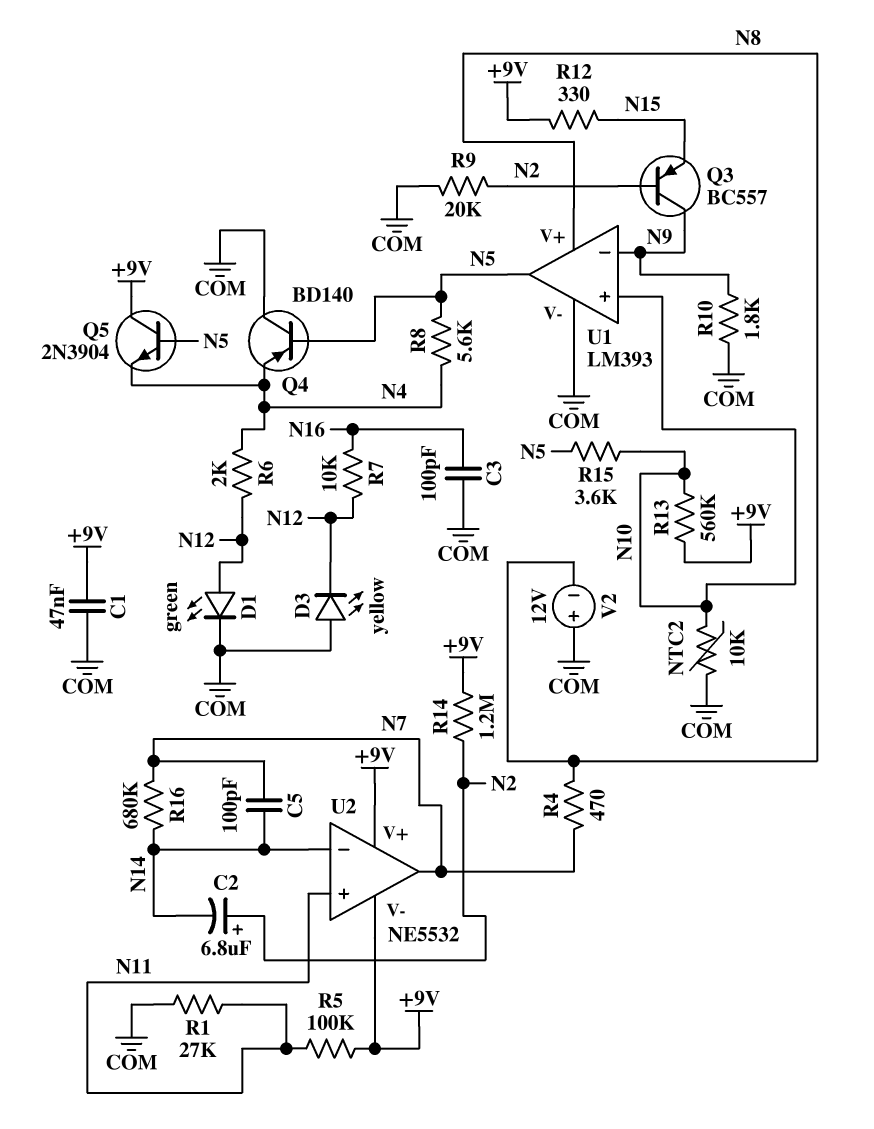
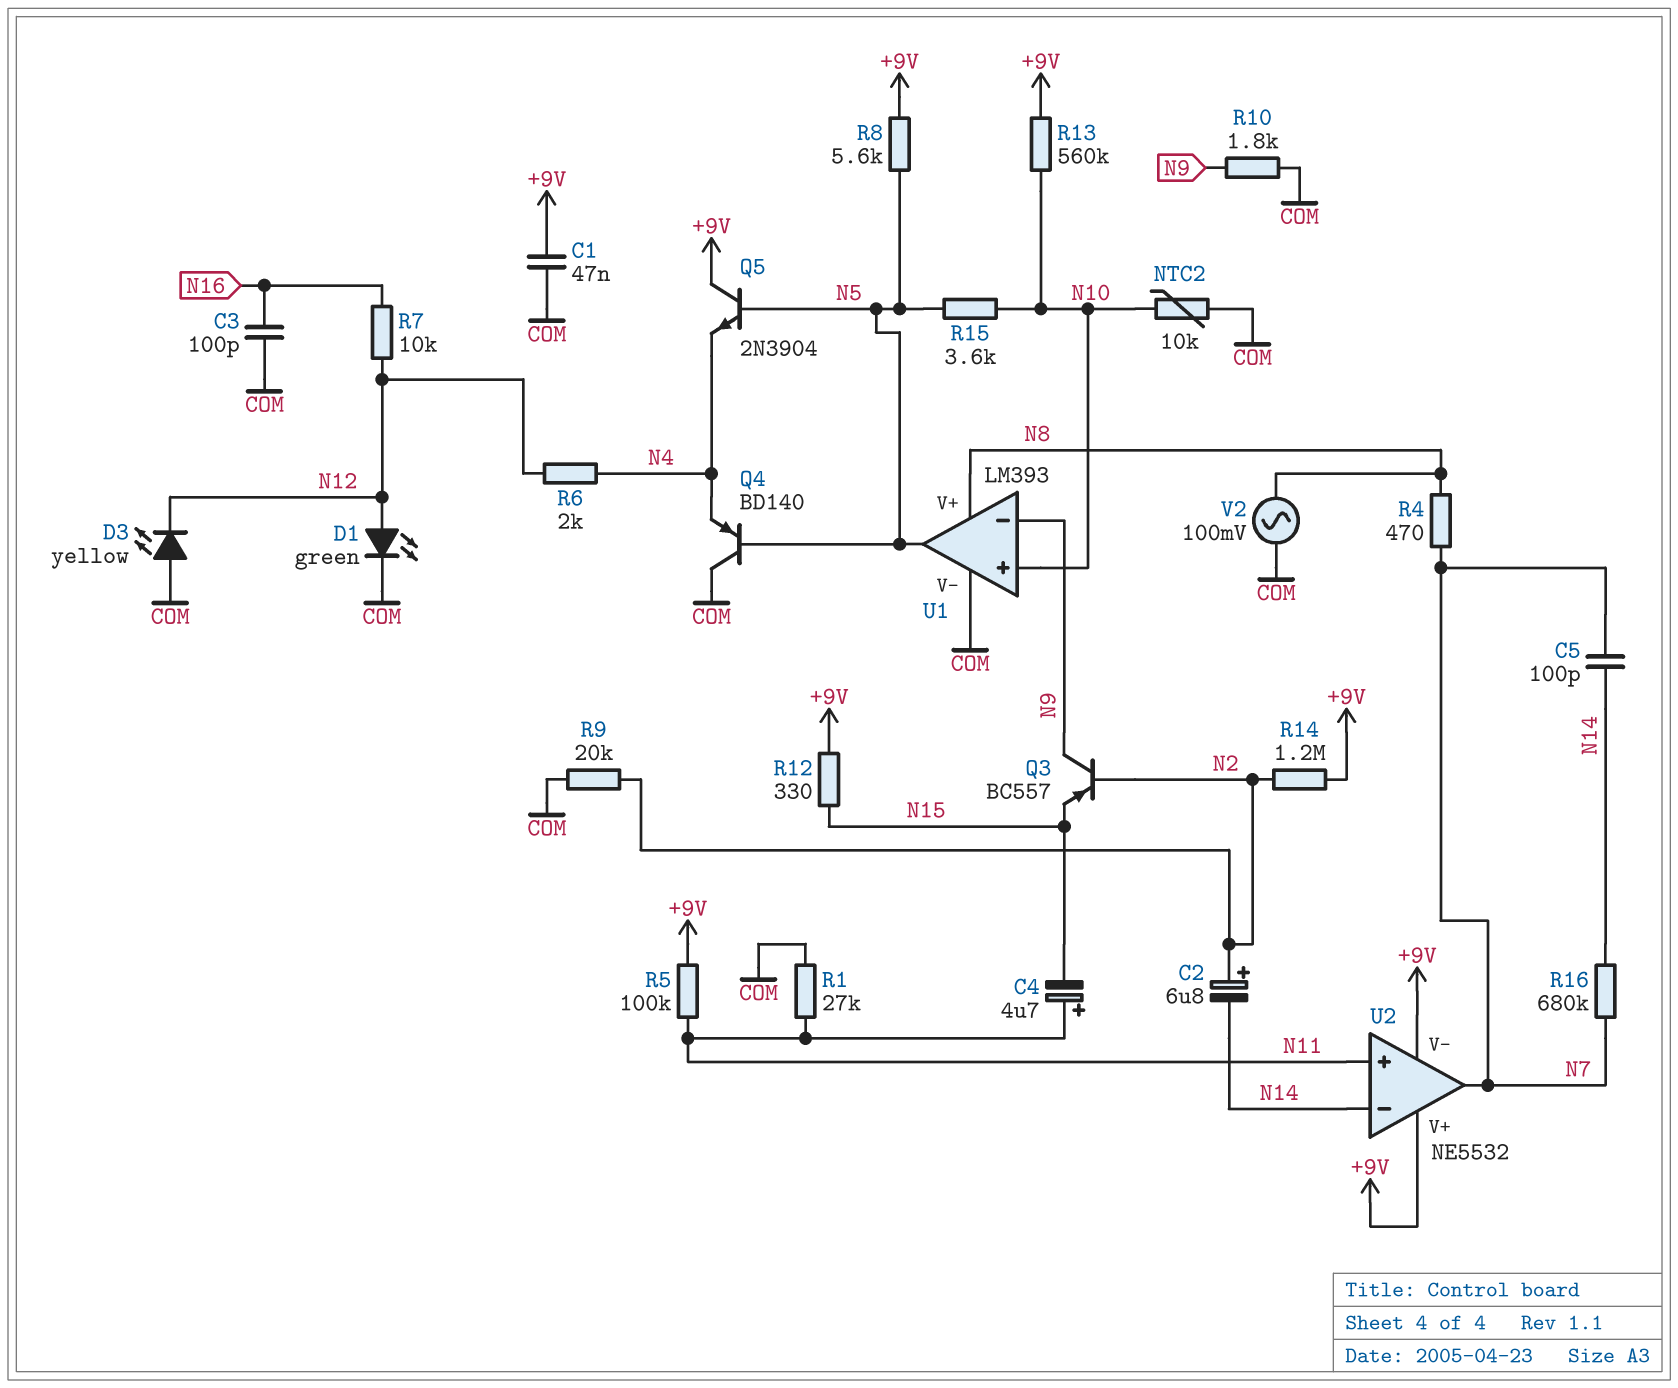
C4: none -> 4.7uF (plus N11, minus N15)
R8: 5.6k (N4, N5) -> 5.6k (+9V, N5)
V2: 12V (plus COM, minus N8) -> AC 100mV (COM, N8)

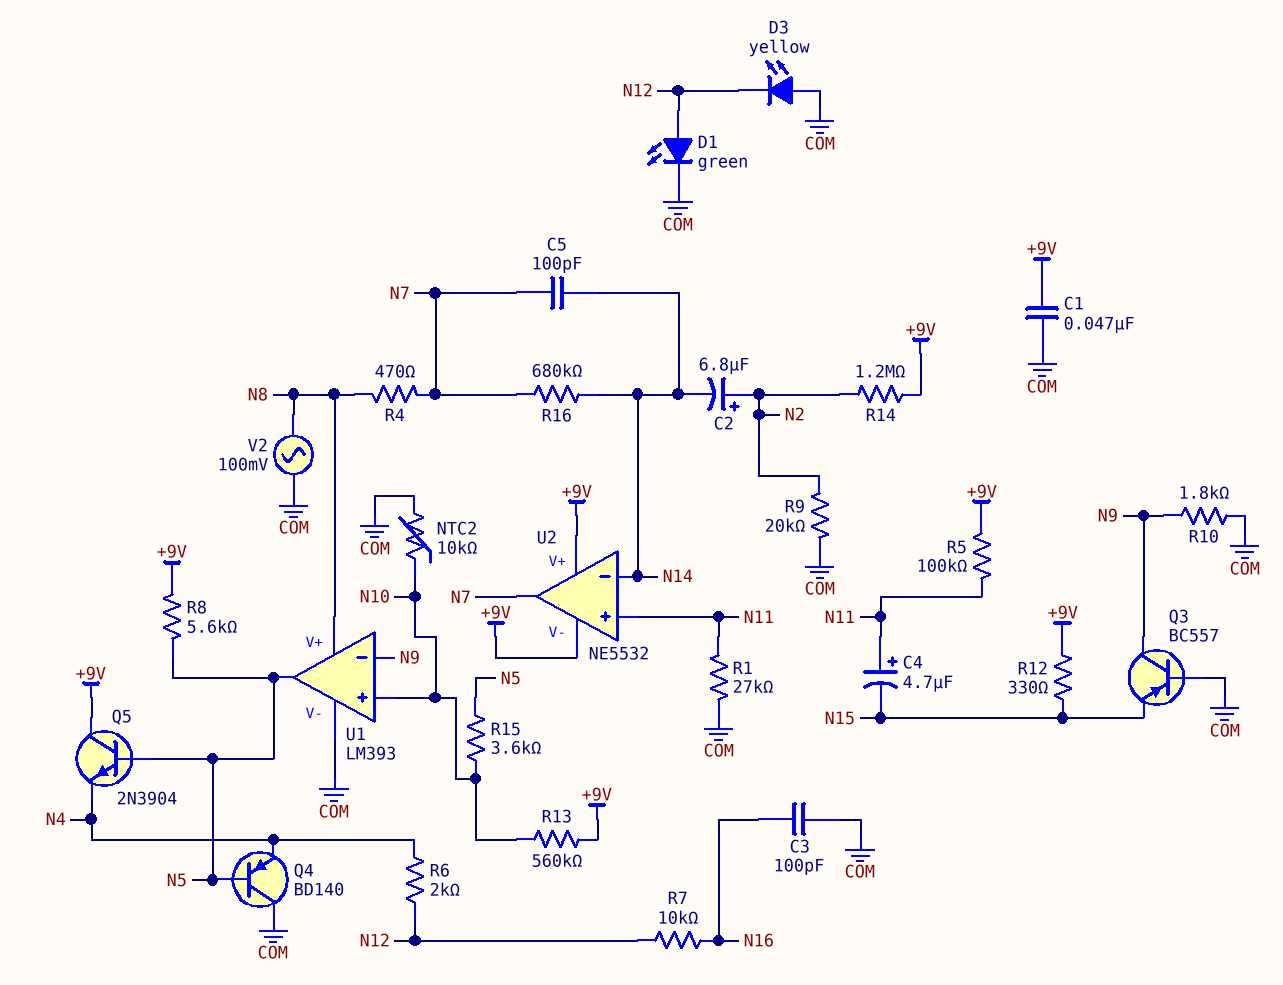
Q3: PNP BC557 (B N2, C N9, E N15) -> PNP BC557 (B COM, C N9, E N15)

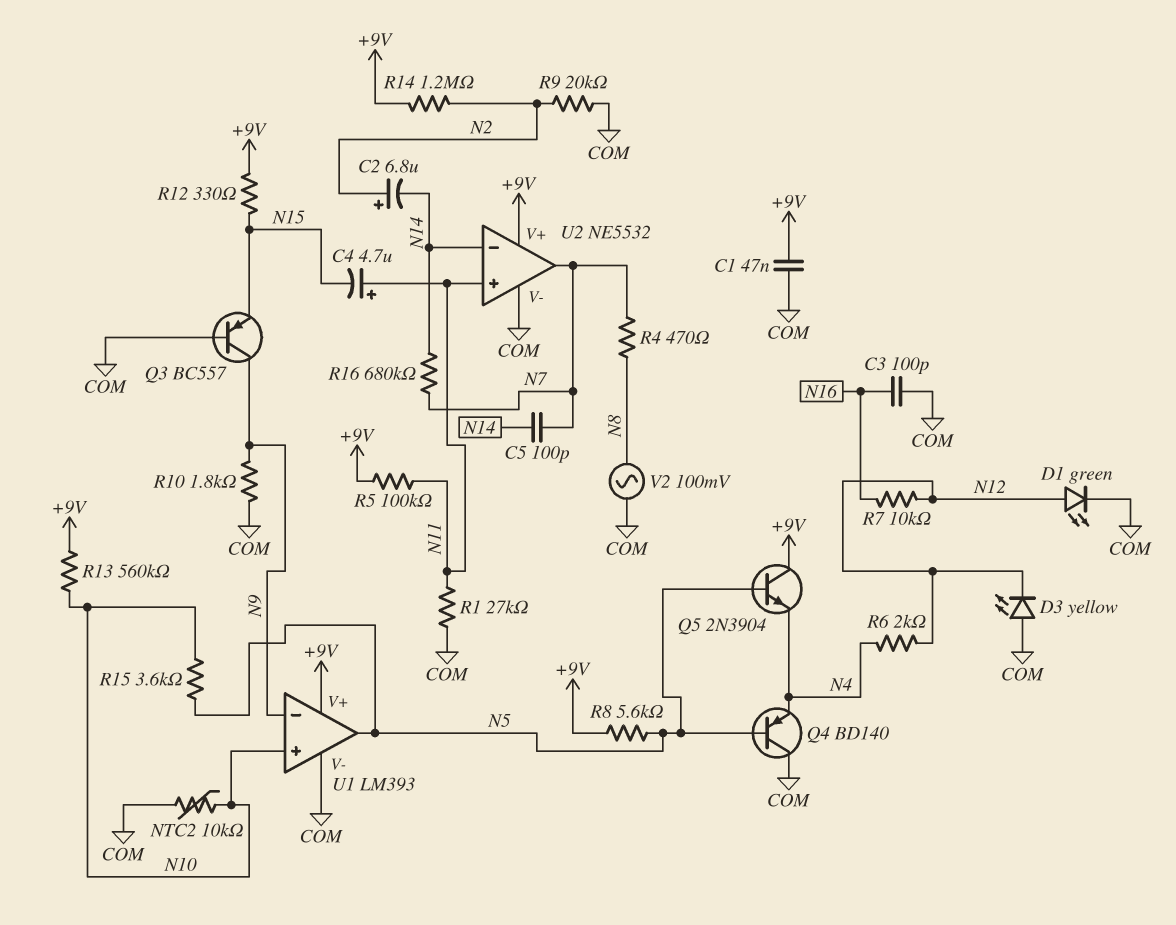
U1 pin V+: N8 -> +9V
U2 pin V-: +9V -> COM

